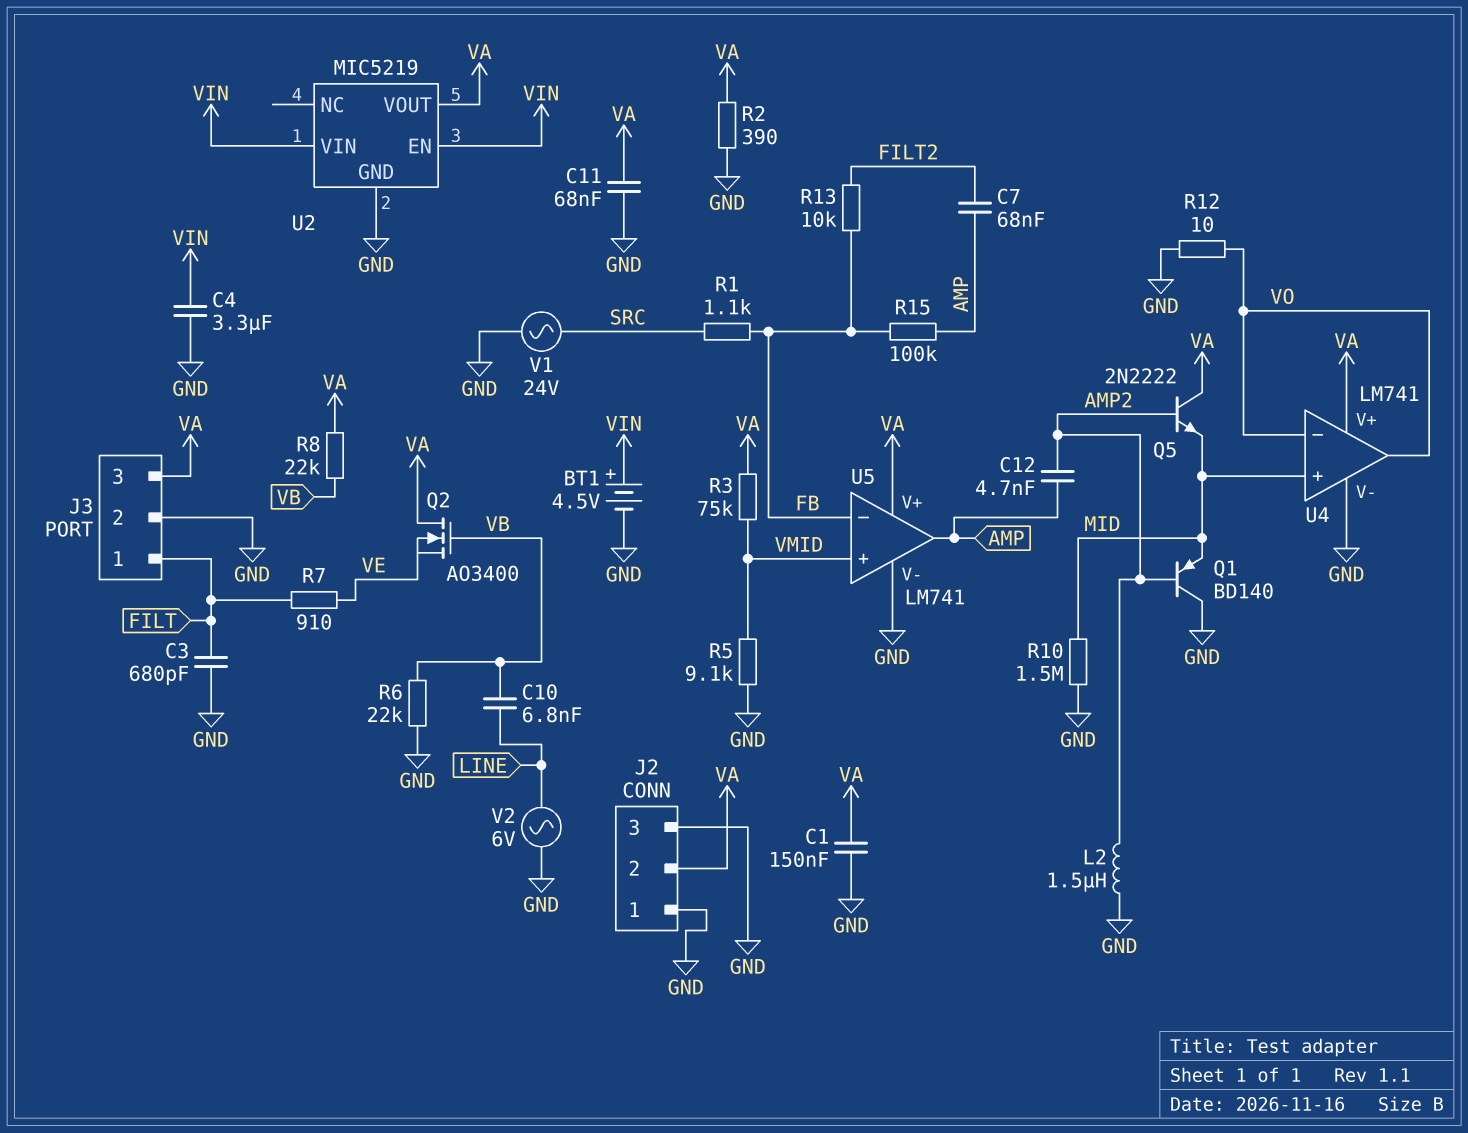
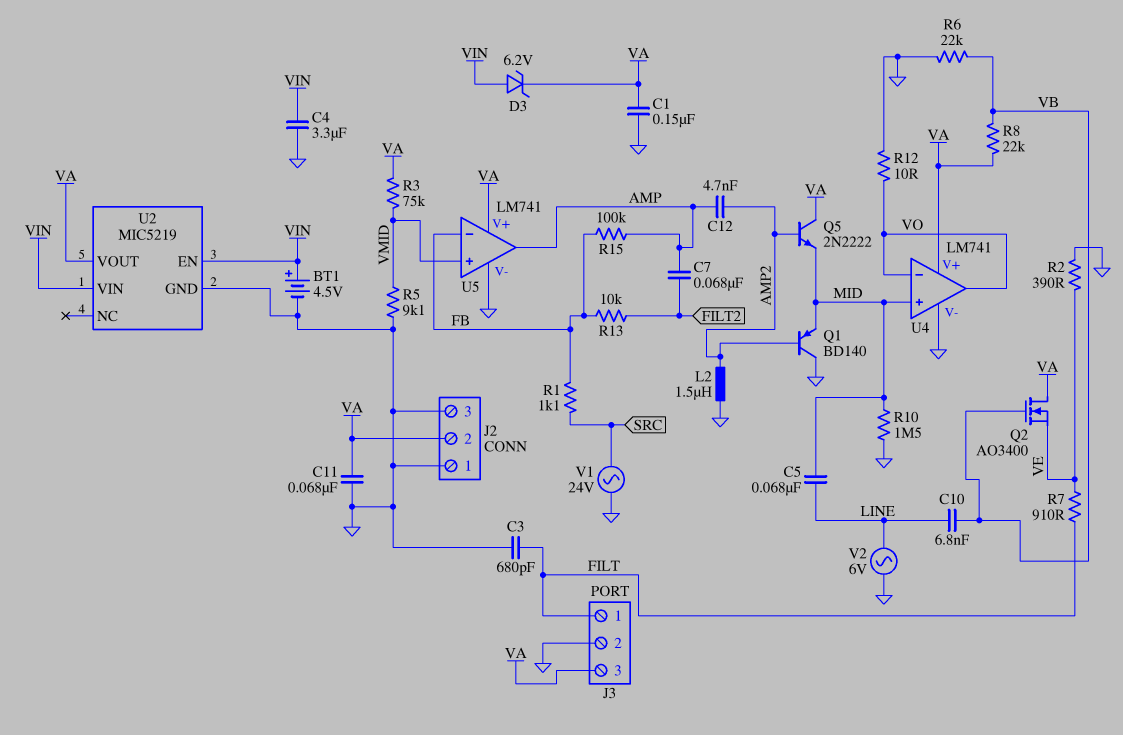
C5: none -> 68nF (LINE, MID)
D3: none -> zener 6.2V (A VIN, K VA)
R2: 390 (GND, VA) -> 390 (GND, VE)

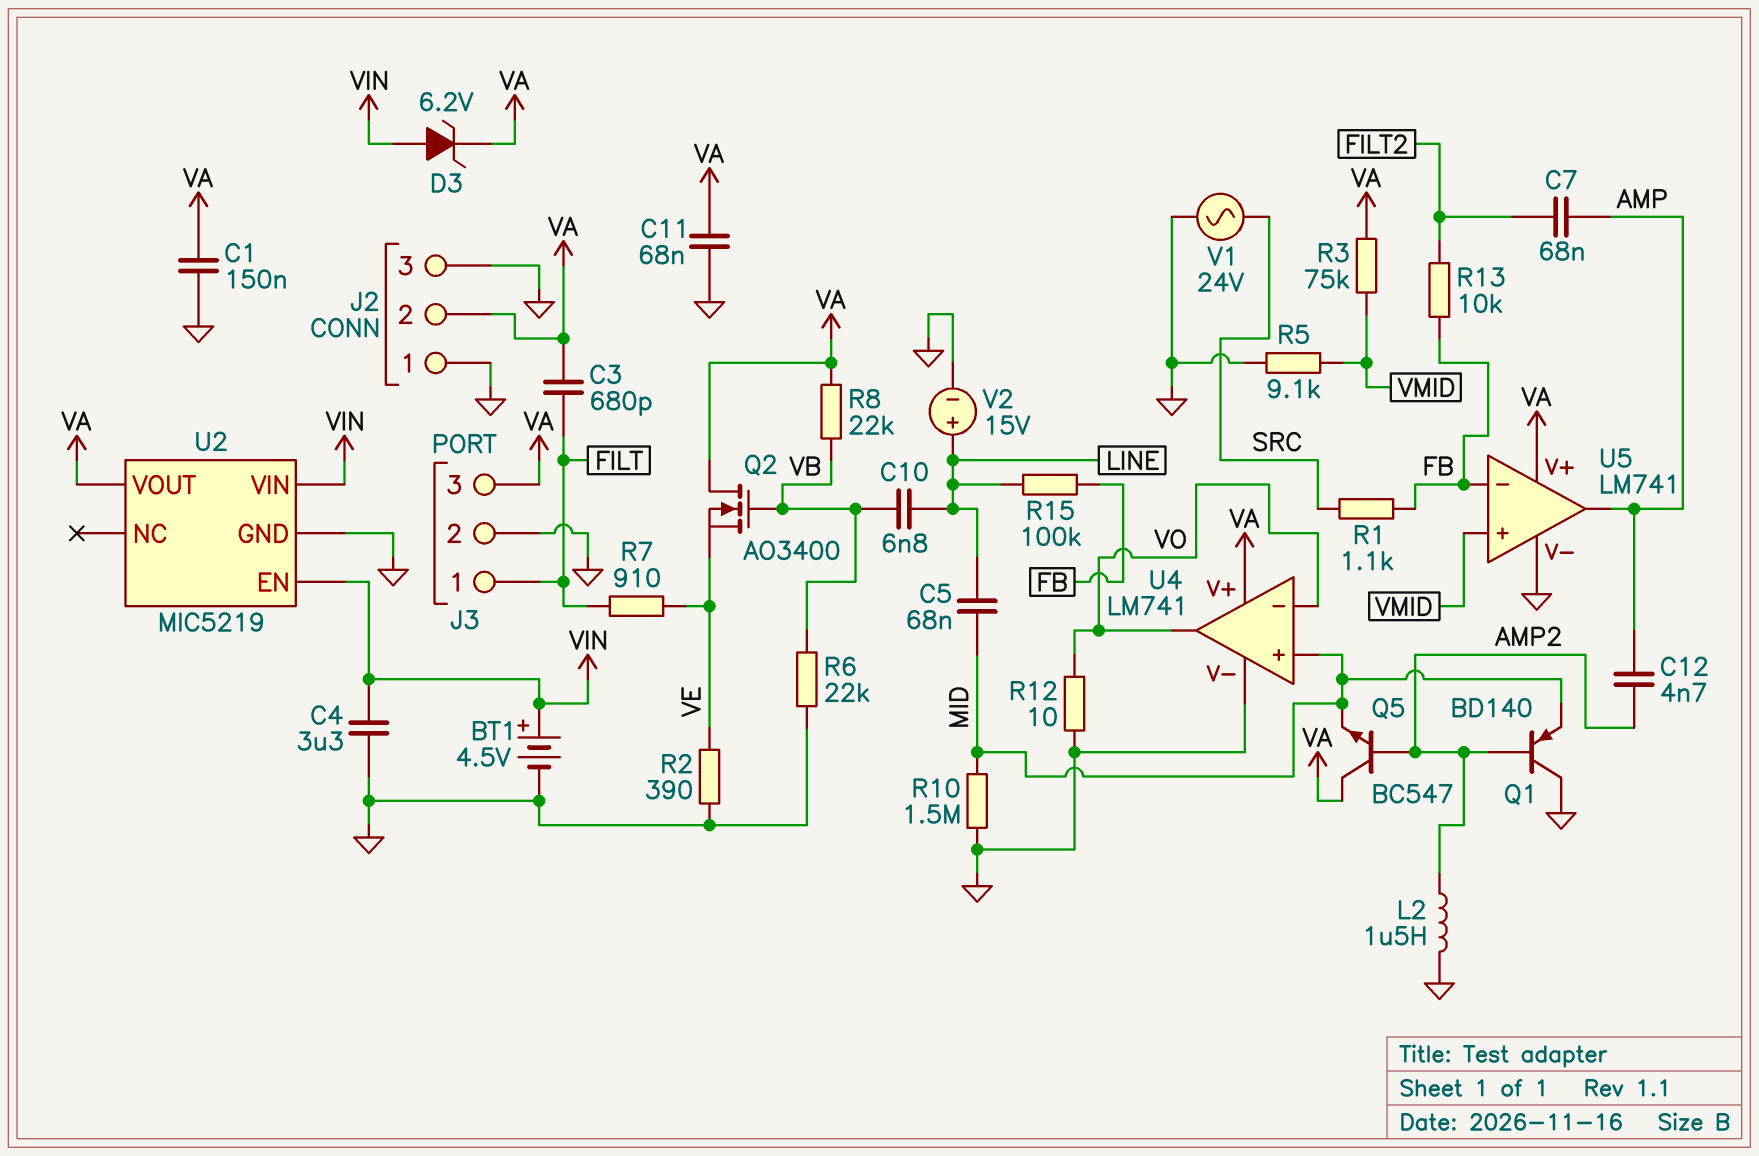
C3: 680pF (FILT, GND) -> 680pF (FILT, VA)
Q5: NPN 2N2222 (B AMP2, C VA, E MID) -> NPN BC547 (B AMP2, C VA, E MID)
R15: 100k (AMP, FB) -> 100k (FB, LINE)
V2: AC 6V (GND, LINE) -> 15V (plus LINE, minus GND)

